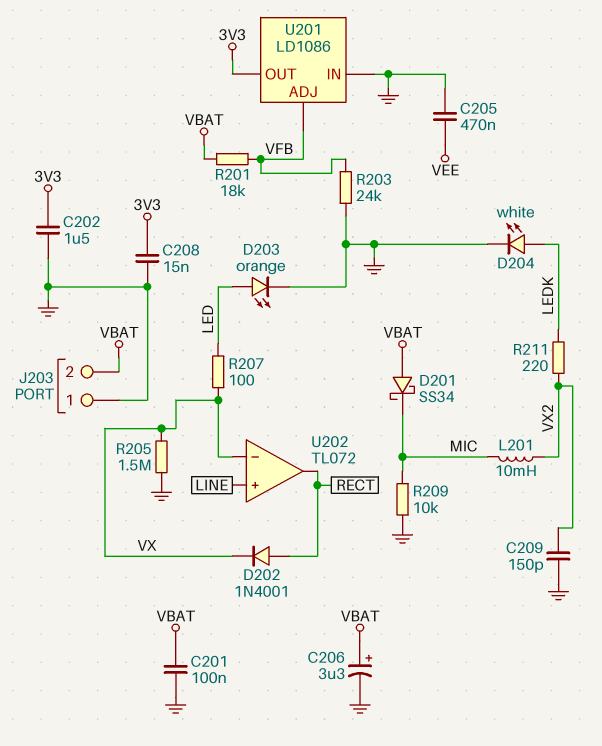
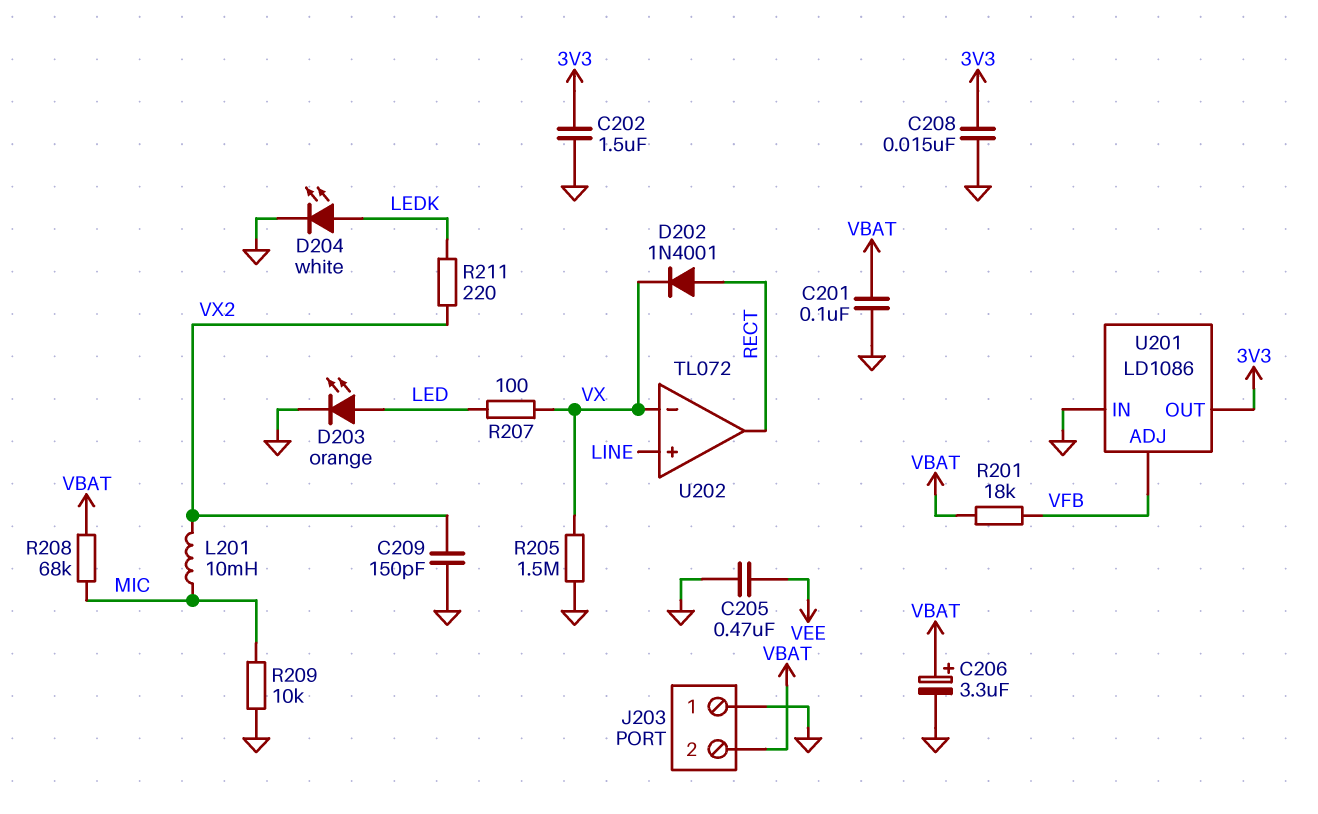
D201: schottky SS34 (A VBAT, K MIC) -> none
R203: 24k (GND, VFB) -> none
R208: none -> 68k (MIC, VBAT)

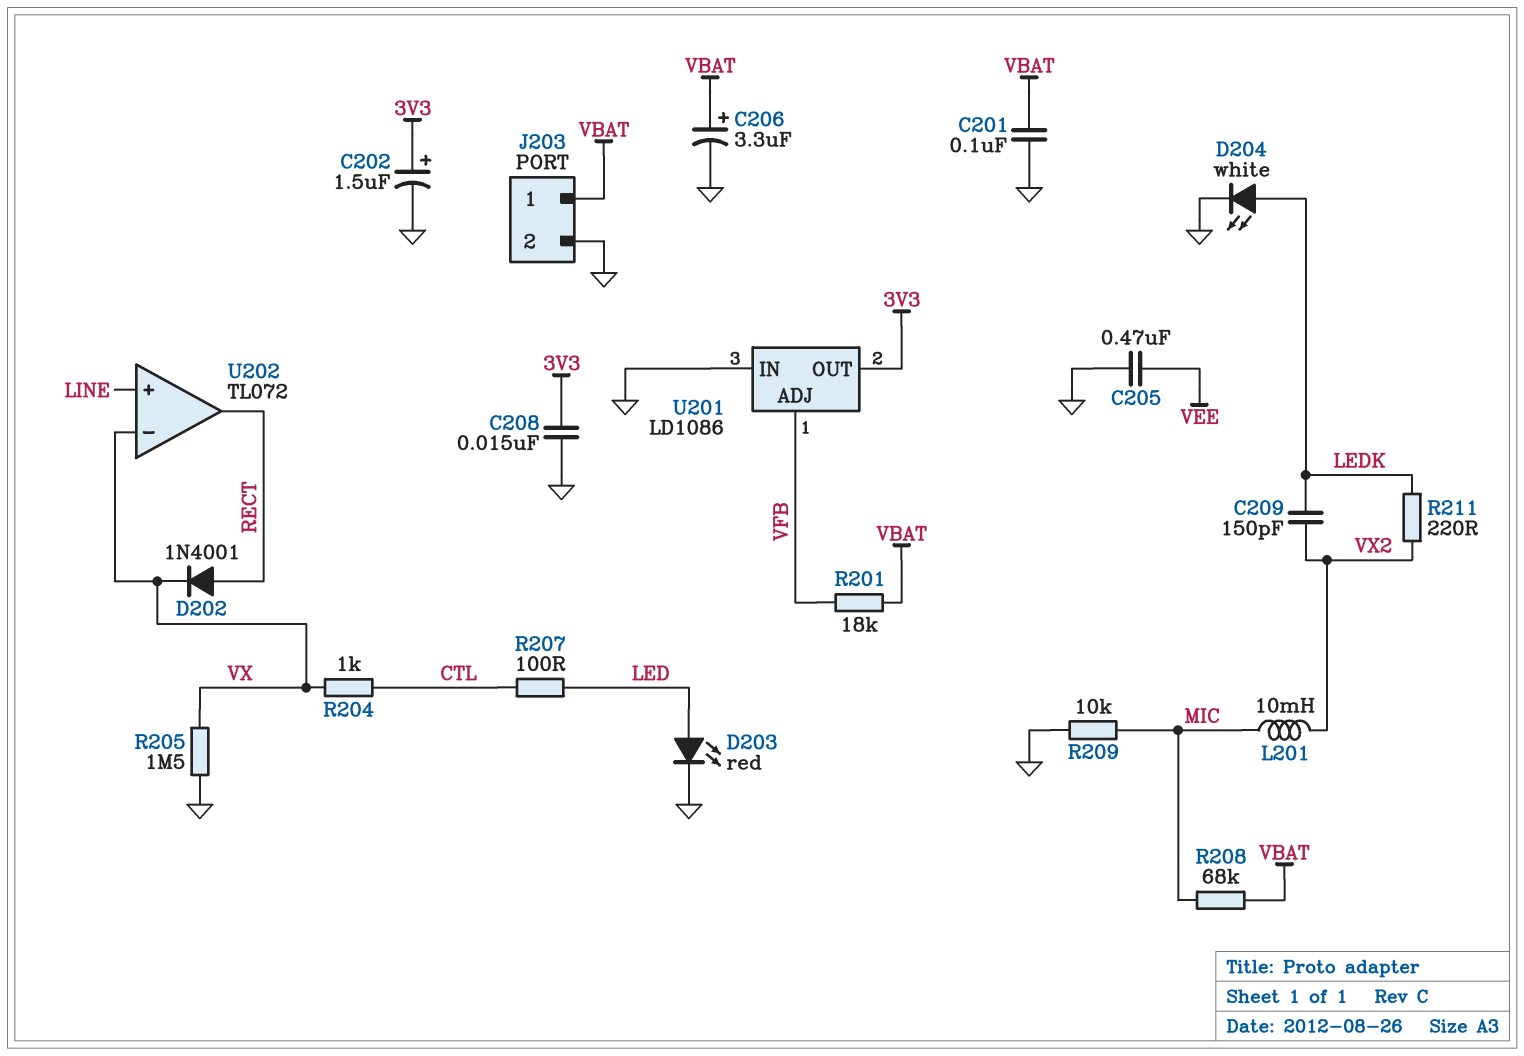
C202: 1.5uF (3V3, GND) -> 1.5uF (plus 3V3, minus GND)
C209: 150pF (GND, VX2) -> 150pF (LEDK, VX2)
D203: LED orange (A LED, K GND) -> LED red (A LED, K GND)
J203 pin 1: GND -> VBAT
J203 pin 2: VBAT -> GND
R204: none -> 1k (CTL, VX)
R207: 100 (LED, VX) -> 100 (CTL, LED)

